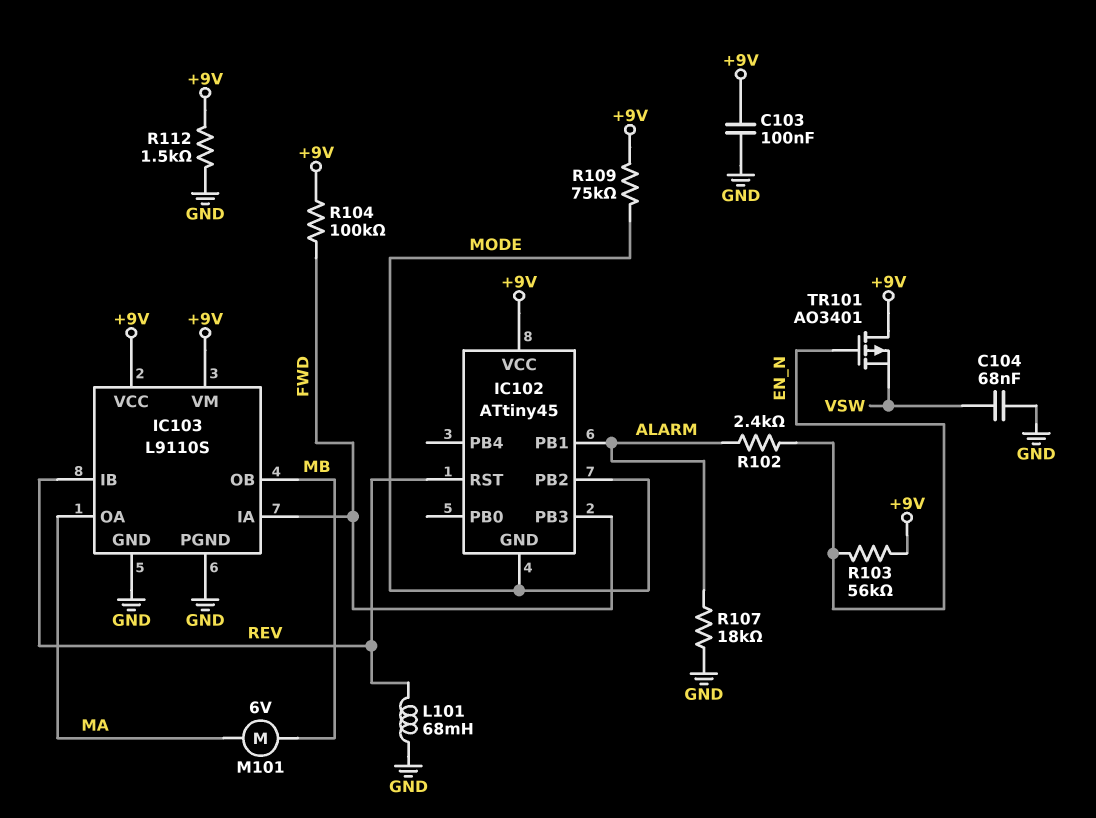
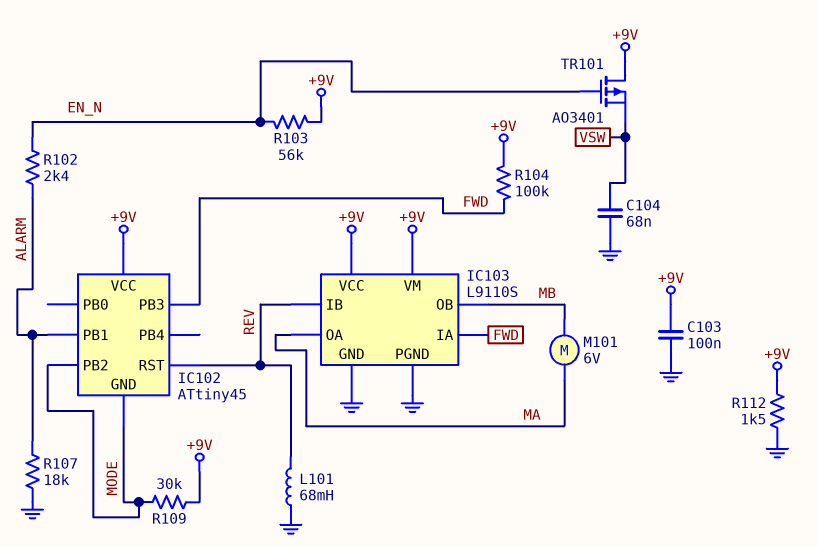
R109: 75k (+9V, MODE) -> 30k (+9V, MODE)

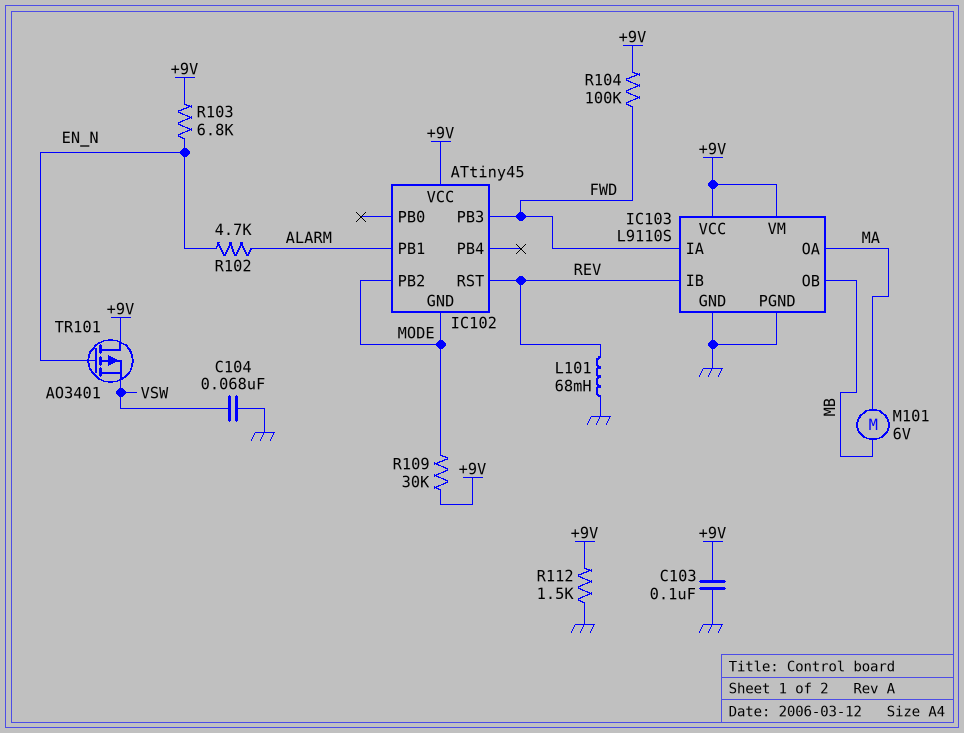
R102: 2.4k (ALARM, EN_N) -> 4.7k (ALARM, EN_N)
R103: 56k (+9V, EN_N) -> 6.8k (+9V, EN_N)
R107: 18k (ALARM, GND) -> none

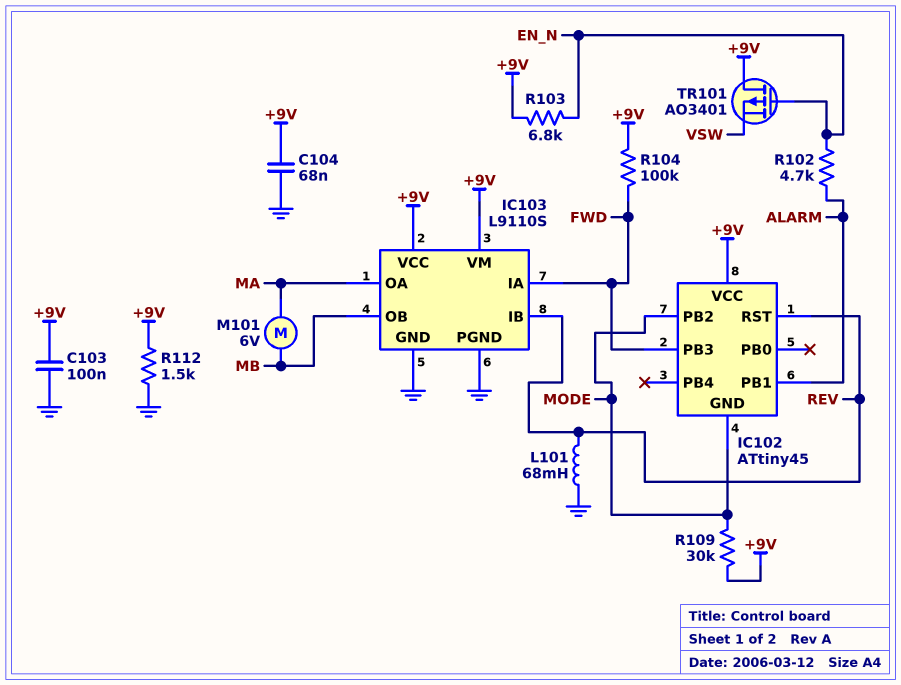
C104: 68nF (GND, VSW) -> 68nF (+9V, GND)

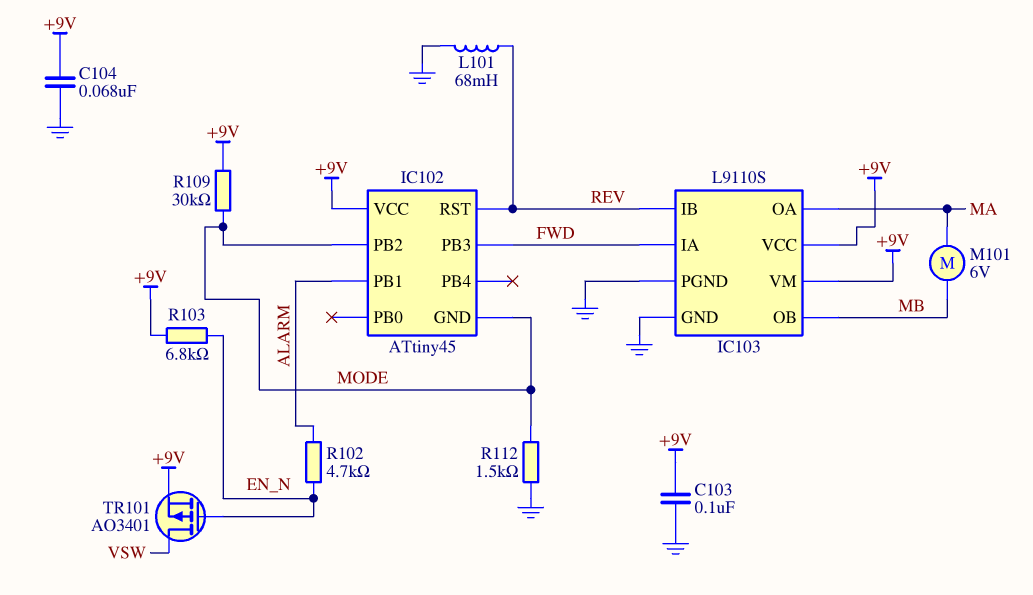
R104: 100k (+9V, FWD) -> none
R112: 1.5k (+9V, GND) -> 1.5k (GND, MODE)
TR101: PMOS AO3401 (G EN_N, D +9V, S VSW) -> PMOS AO3401 (G EN_N, D VSW, S +9V)

